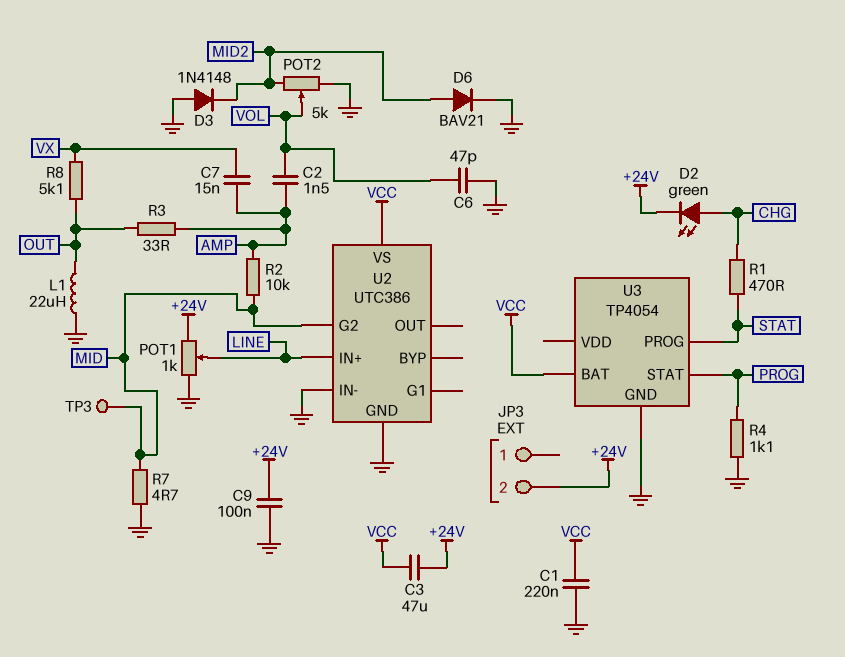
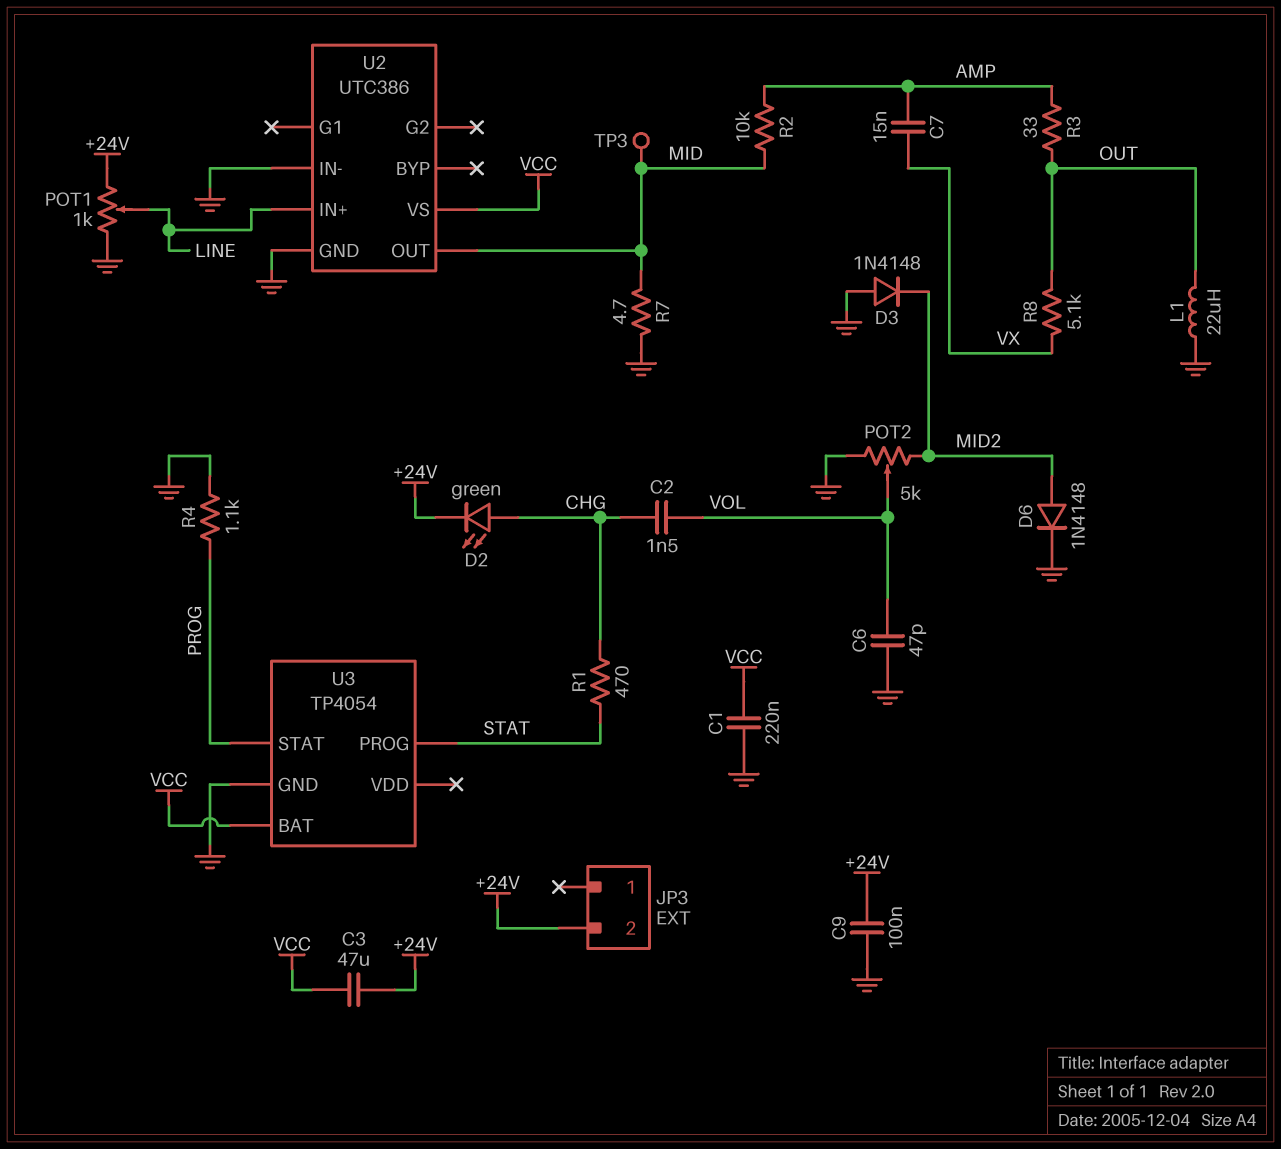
C2: 1.5nF (AMP, VOL) -> 1.5nF (CHG, VOL)
D6: diode BAV21 (A MID2, K GND) -> diode 1N4148 (A MID2, K GND)
U2 pin G2: MID -> none
U2 pin OUT: none -> MID

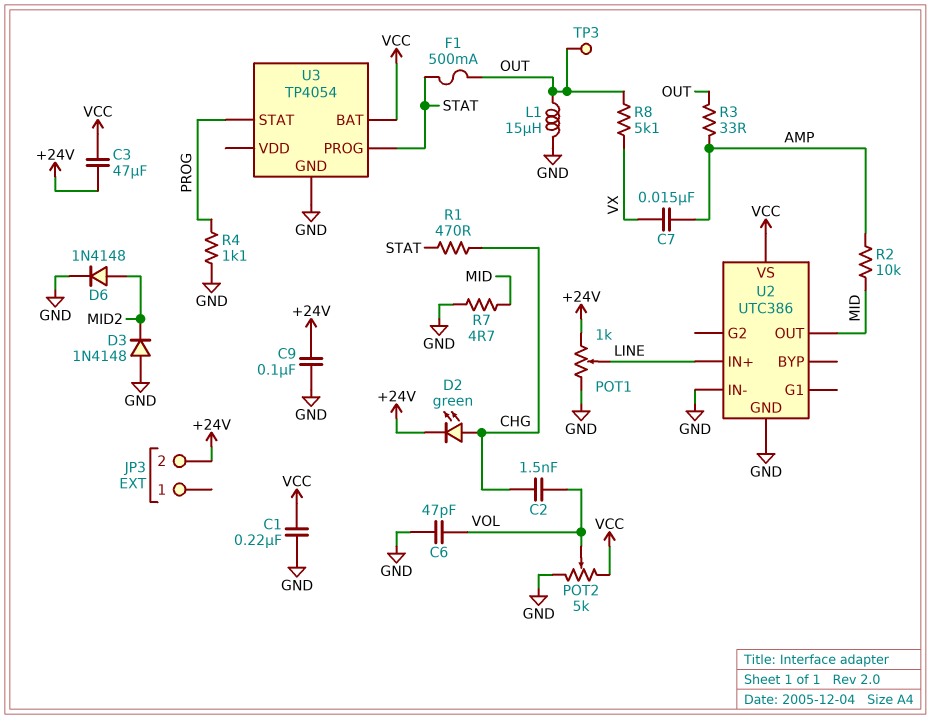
F1: none -> 500mA (OUT, STAT)
L1: 22uH (GND, OUT) -> 15uH (GND, OUT)
POT2: 5k (GND, MID2, wiper VOL) -> 5k (GND, VCC, wiper VOL)
TP3: test point (MID) -> test point (OUT)

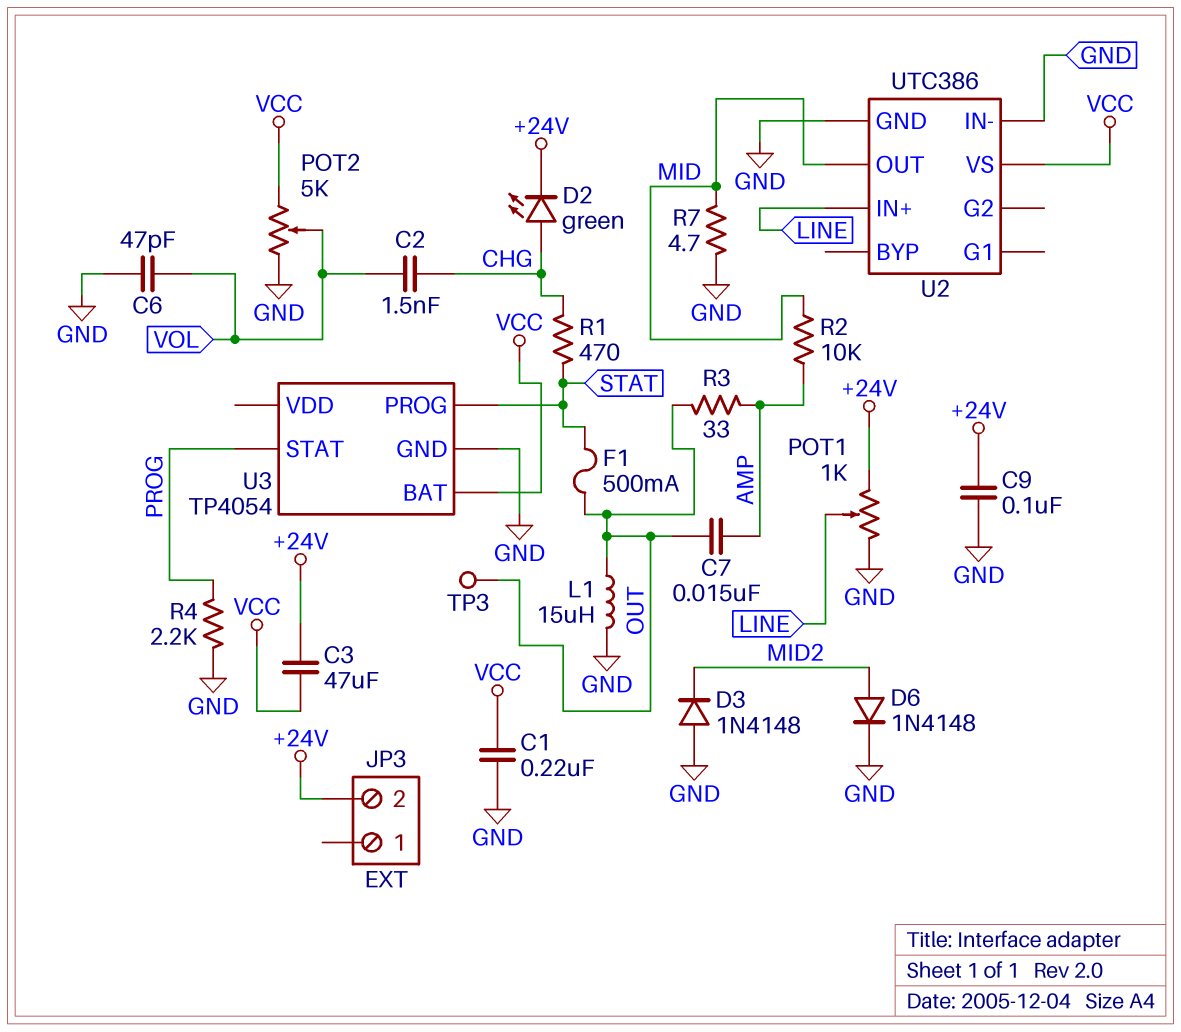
C7: 15nF (AMP, VX) -> 15nF (AMP, OUT)
R4: 1.1k (GND, PROG) -> 2.2k (GND, PROG)
R8: 5.1k (OUT, VX) -> none

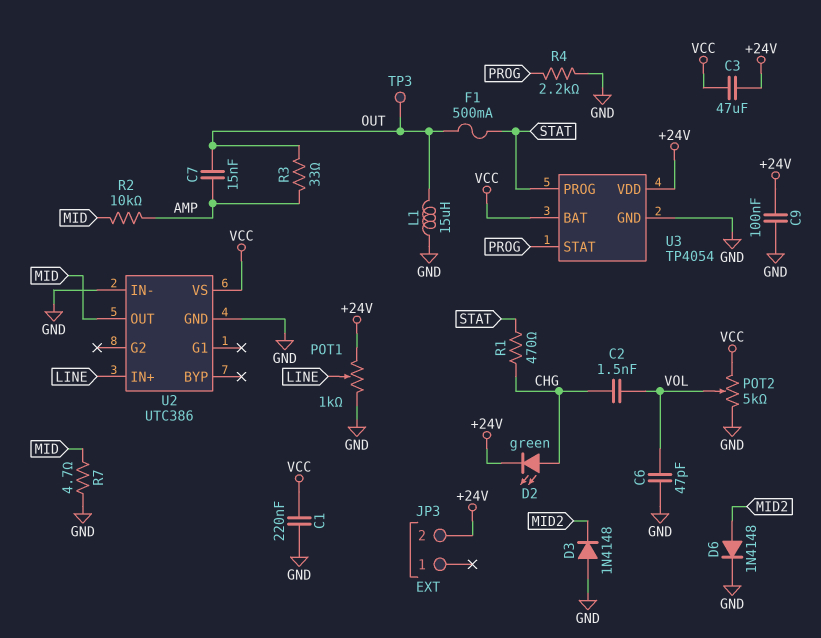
U3 pin VDD: none -> +24V

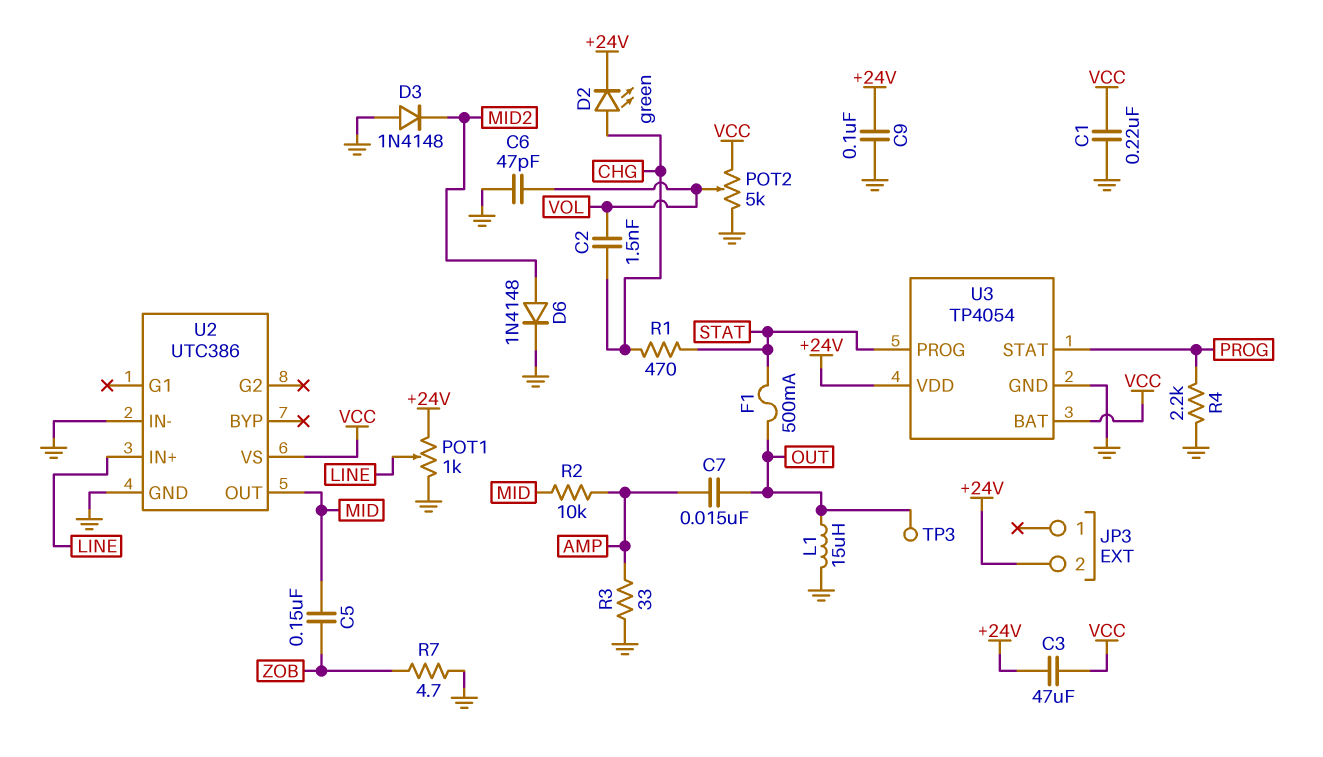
C5: none -> 150nF (MID, ZOB)
R3: 33 (AMP, OUT) -> 33 (AMP, GND)
R7: 4.7 (GND, MID) -> 4.7 (GND, ZOB)

